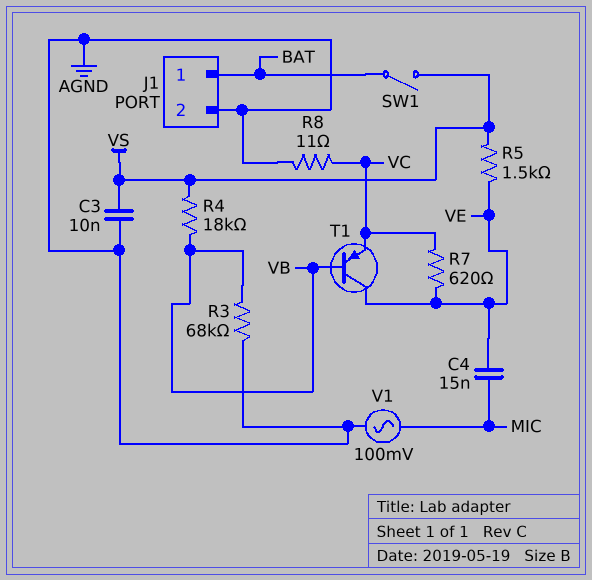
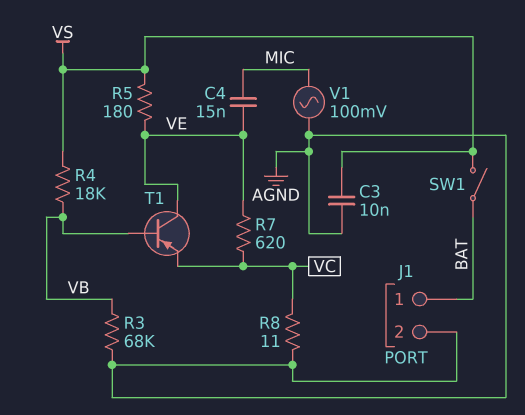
R5: 1.5k (VE, VS) -> 180 (VE, VS)

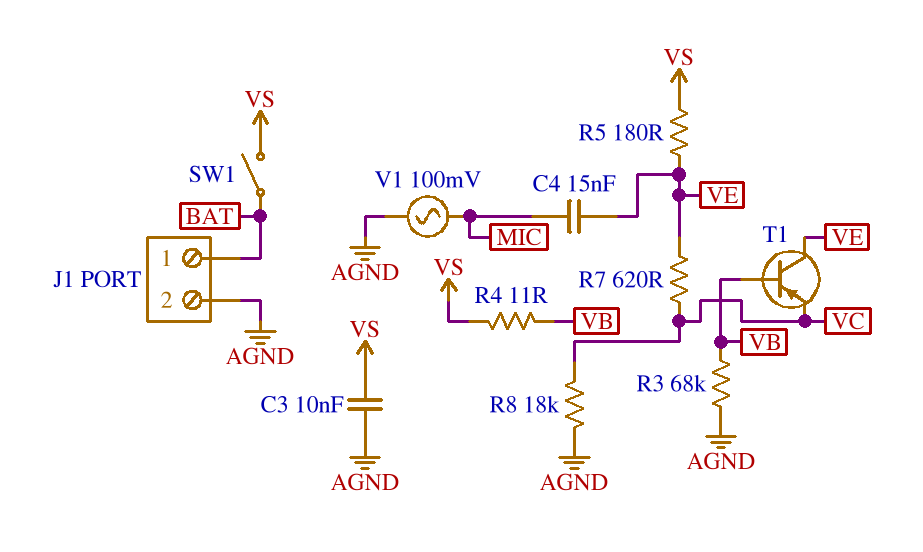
R4: 18k (VB, VS) -> 11 (VB, VS)
R8: 11 (AGND, VC) -> 18k (AGND, VC)

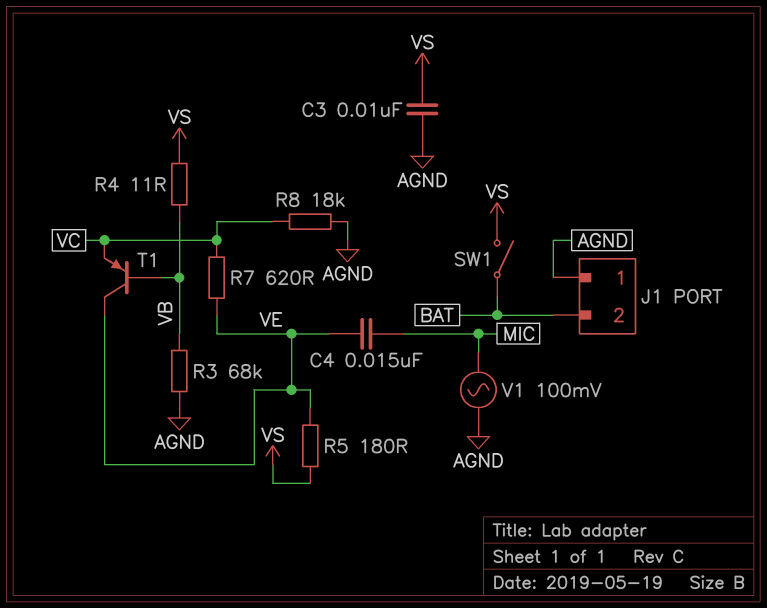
J1 pin 1: BAT -> AGND
J1 pin 2: AGND -> BAT

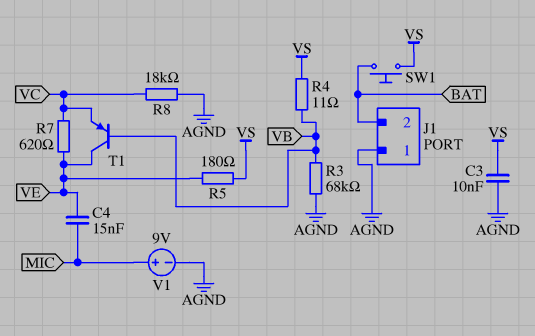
SW1: switch (BAT, VS) -> button (BAT, VS)
V1: AC 100mV (AGND, MIC) -> 9V (plus MIC, minus AGND)

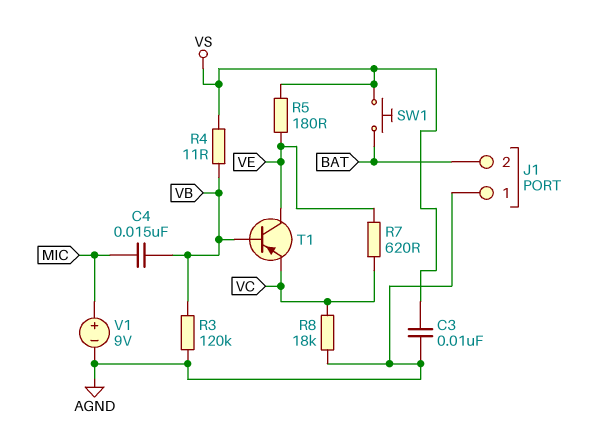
C4: 15nF (MIC, VE) -> 15nF (MIC, VB)
R3: 68k (AGND, VB) -> 120k (AGND, VB)

